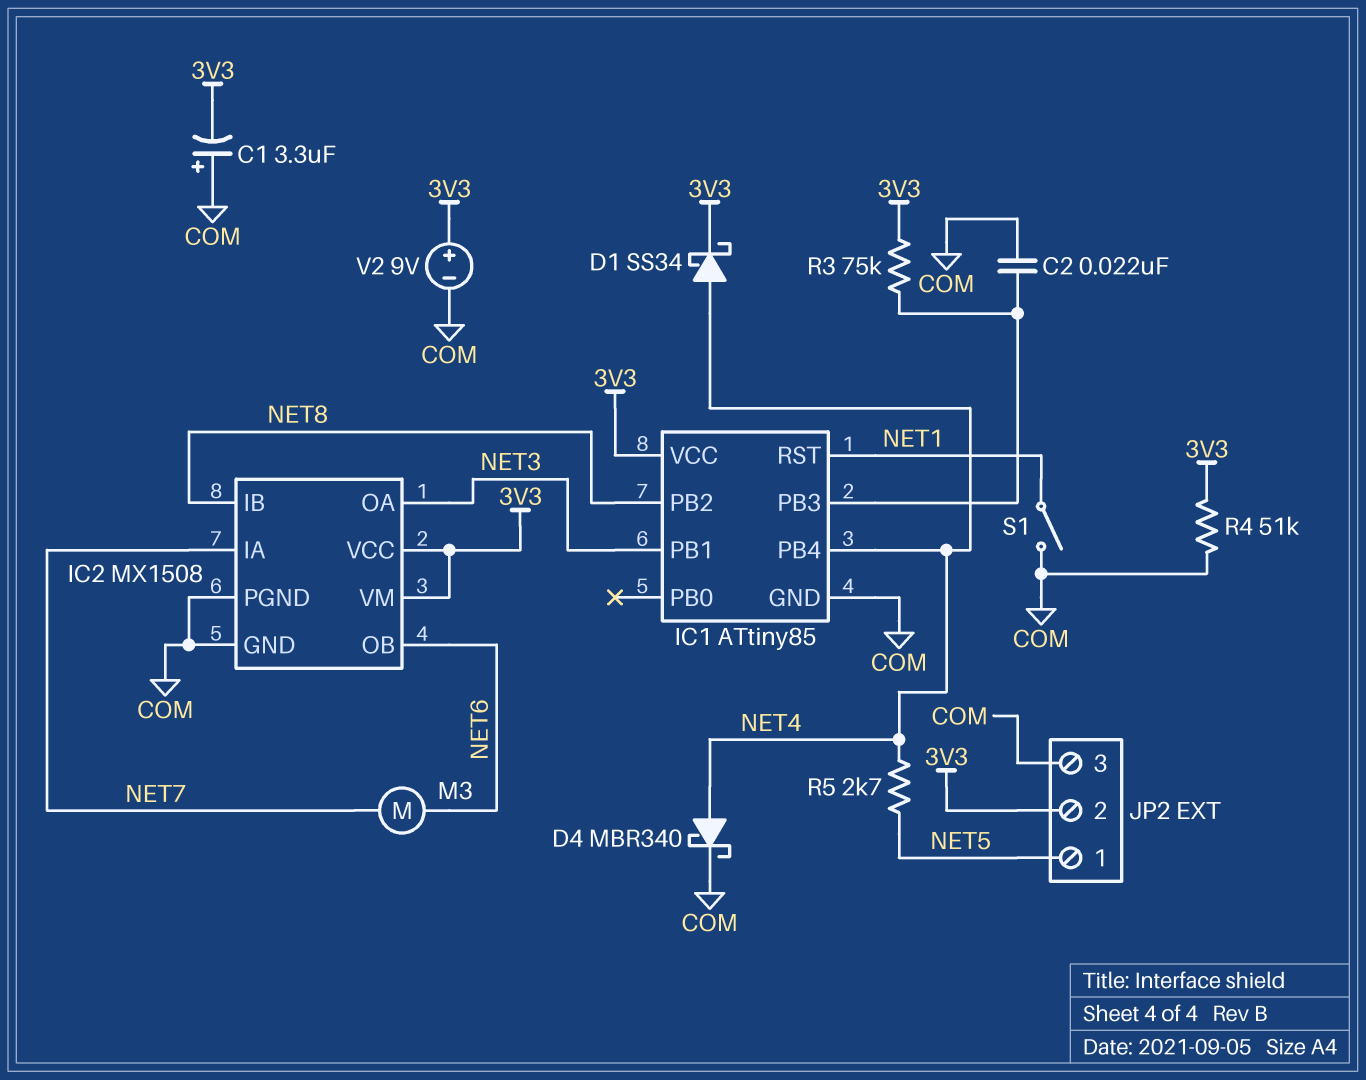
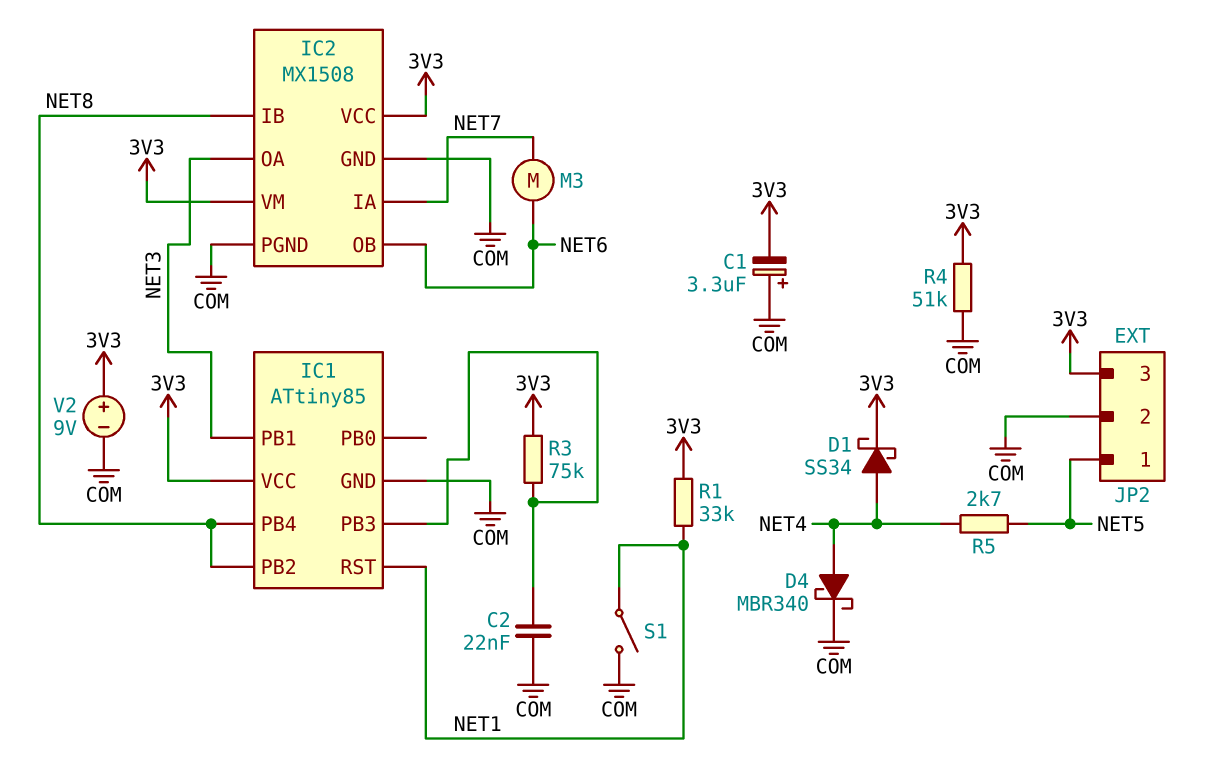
IC1 pin PB4: NET4 -> NET8
JP2 pin 2: 3V3 -> COM
JP2 pin 3: COM -> 3V3
R1: none -> 33k (3V3, NET1)

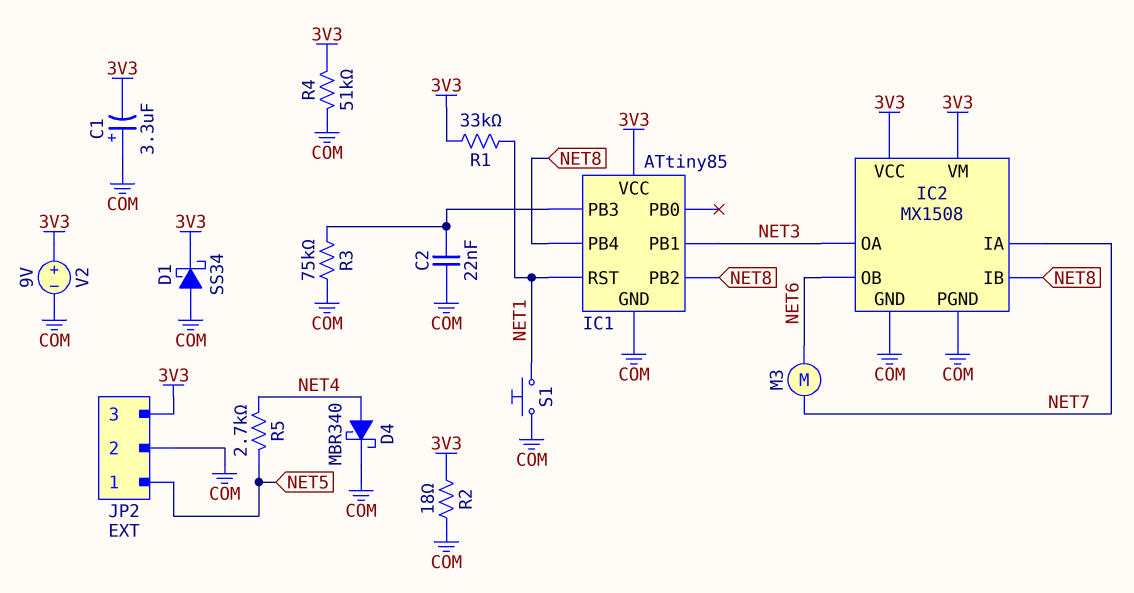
D1: schottky SS34 (A NET4, K 3V3) -> schottky SS34 (A COM, K 3V3)
R2: none -> 18 (3V3, COM)
R3: 75k (3V3, IC1/PB3) -> 75k (COM, IC1/PB3)
S1: switch (COM, NET1) -> button (COM, NET1)

